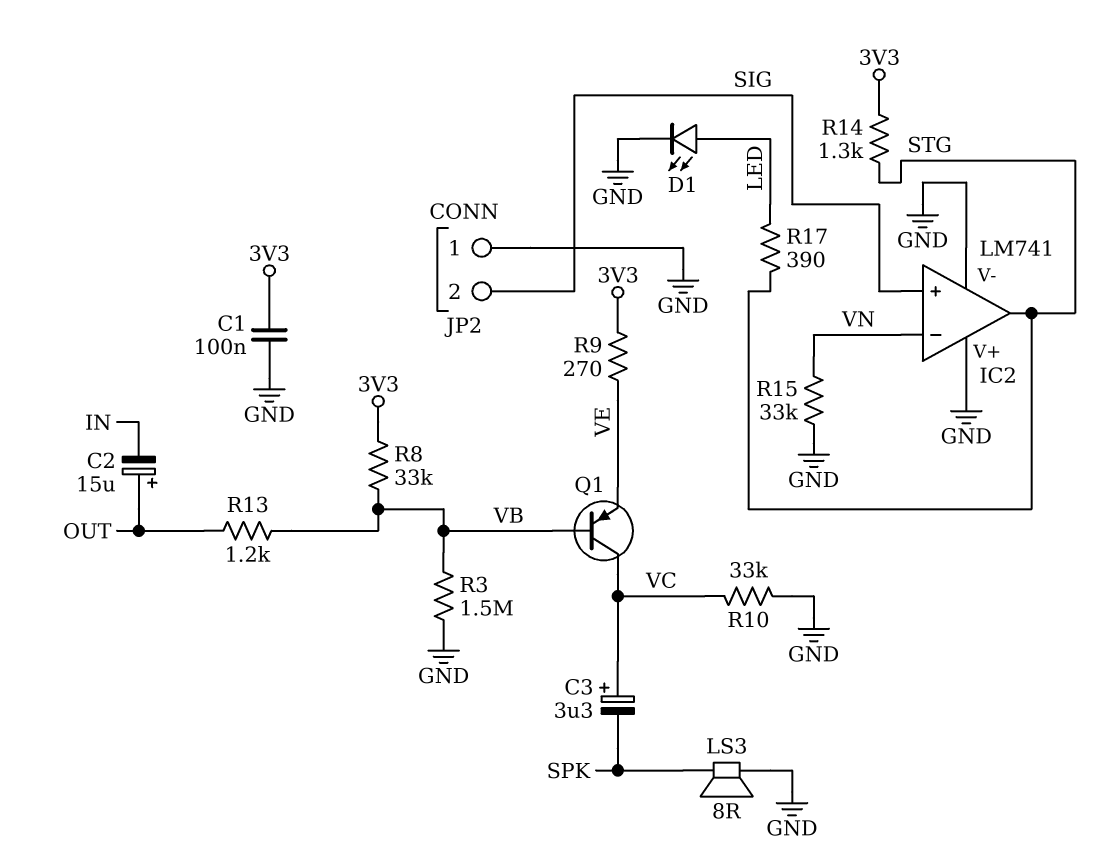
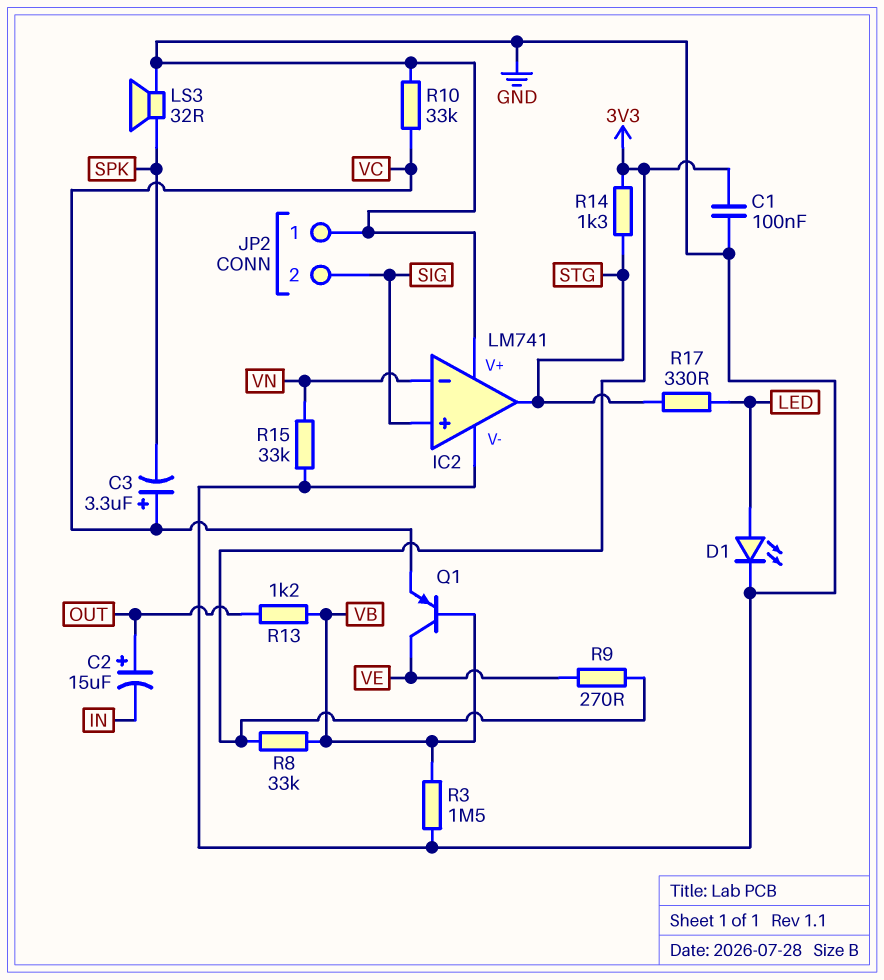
LS3: speaker 8R (GND, SPK) -> speaker 32R (GND, SPK)
Q1: PNP (B VB, C VC, E VE) -> PNP (B VB, C VE, E VC)
R17: 390 (LED, STG) -> 330 (LED, STG)

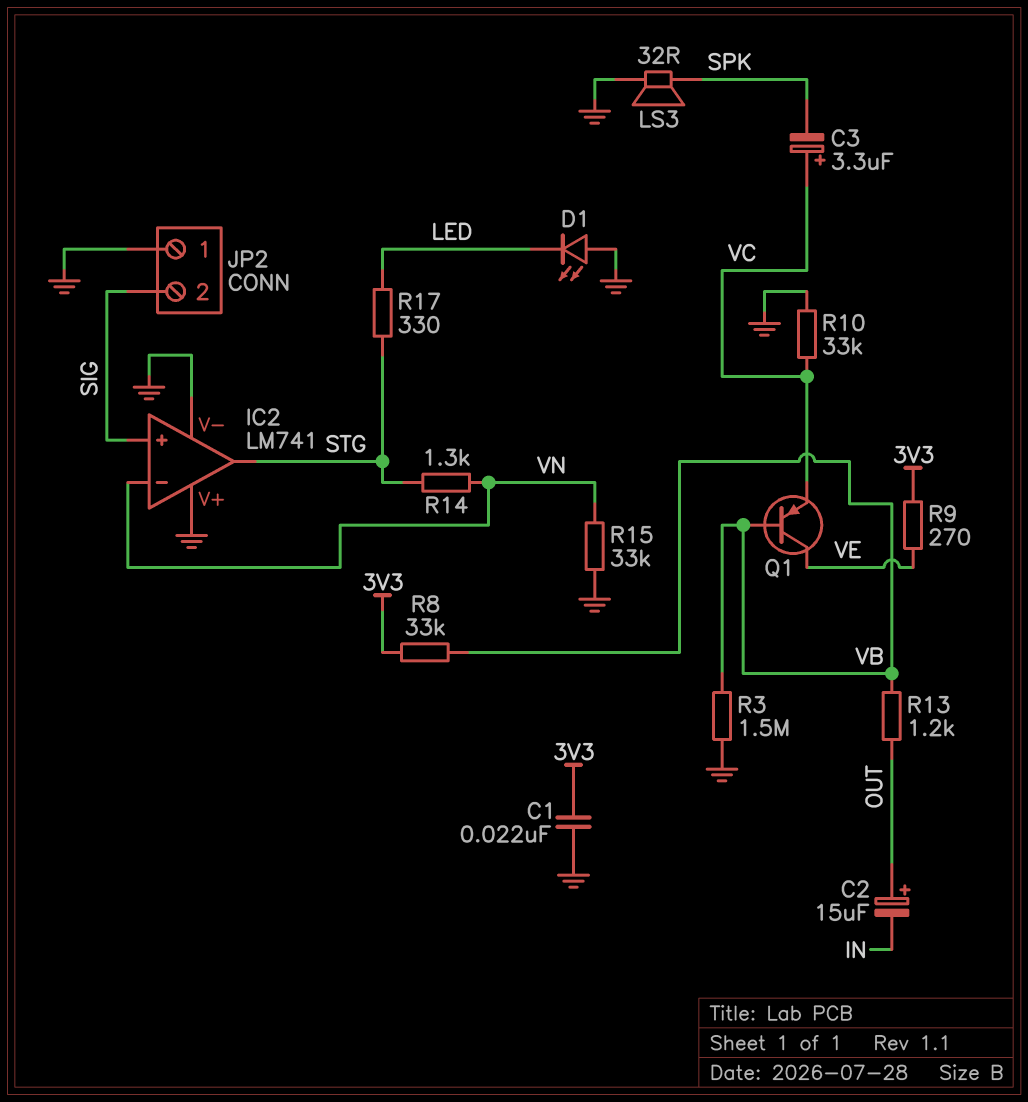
C1: 100nF (3V3, GND) -> 22nF (3V3, GND)
D1: LED (A LED, K GND) -> LED (A GND, K LED)
R14: 1.3k (3V3, STG) -> 1.3k (STG, VN)

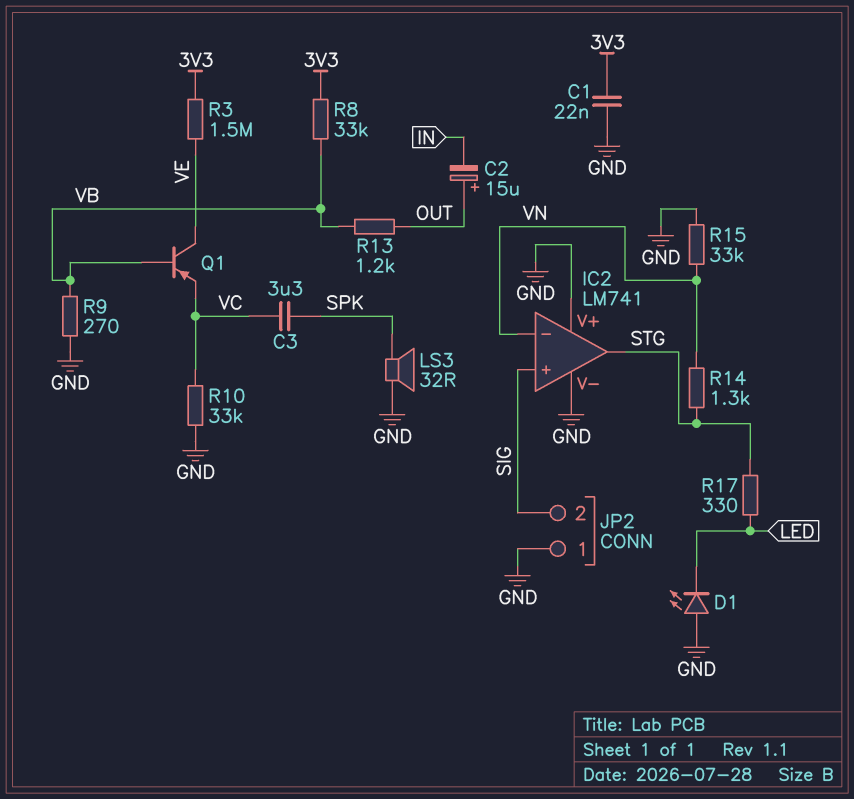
C3: 3.3uF (plus VC, minus SPK) -> 3.3uF (SPK, VC)
R3: 1.5M (GND, VB) -> 1.5M (3V3, VE)
R9: 270 (3V3, VE) -> 270 (GND, VB)

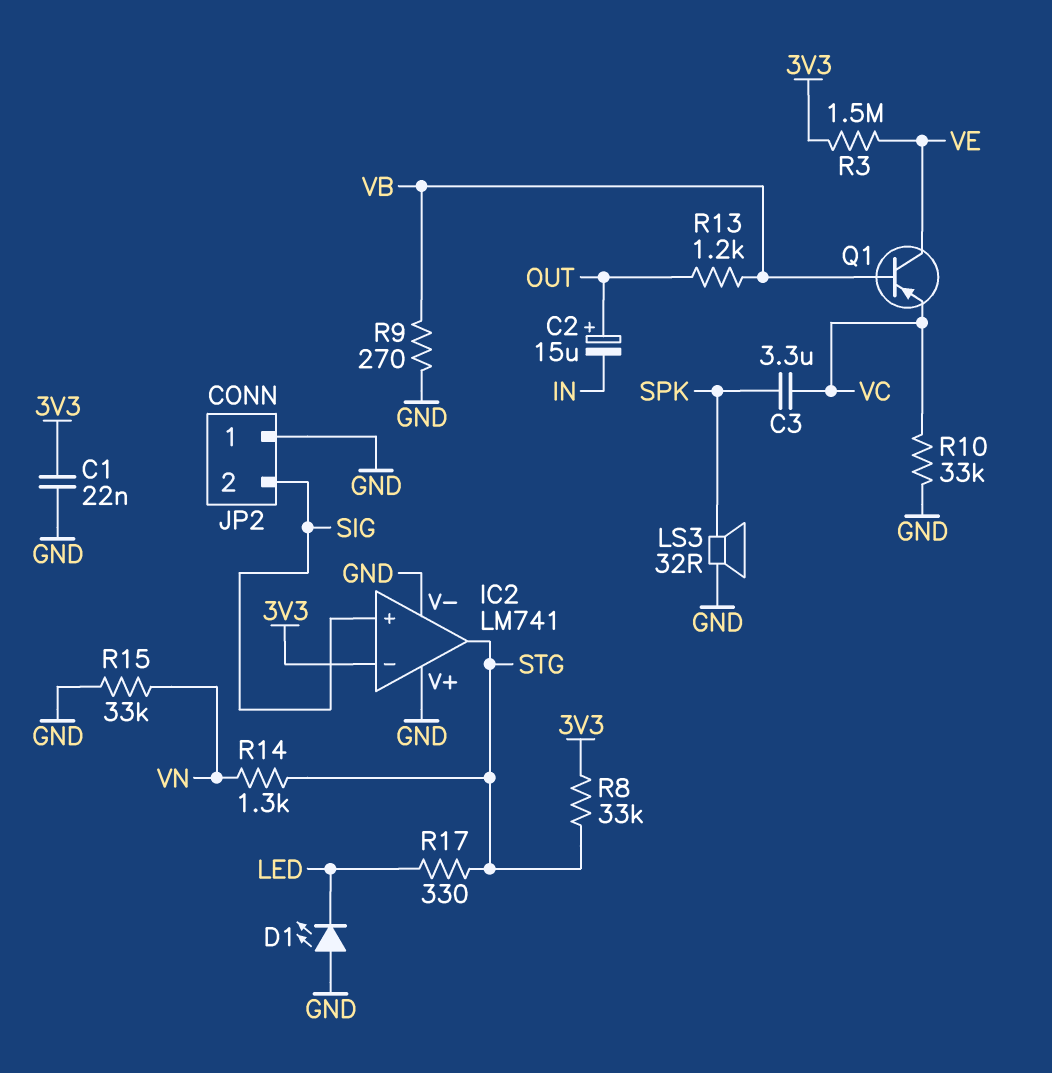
IC2 pin in-: VN -> 3V3
R8: 33k (3V3, VB) -> 33k (3V3, STG)

